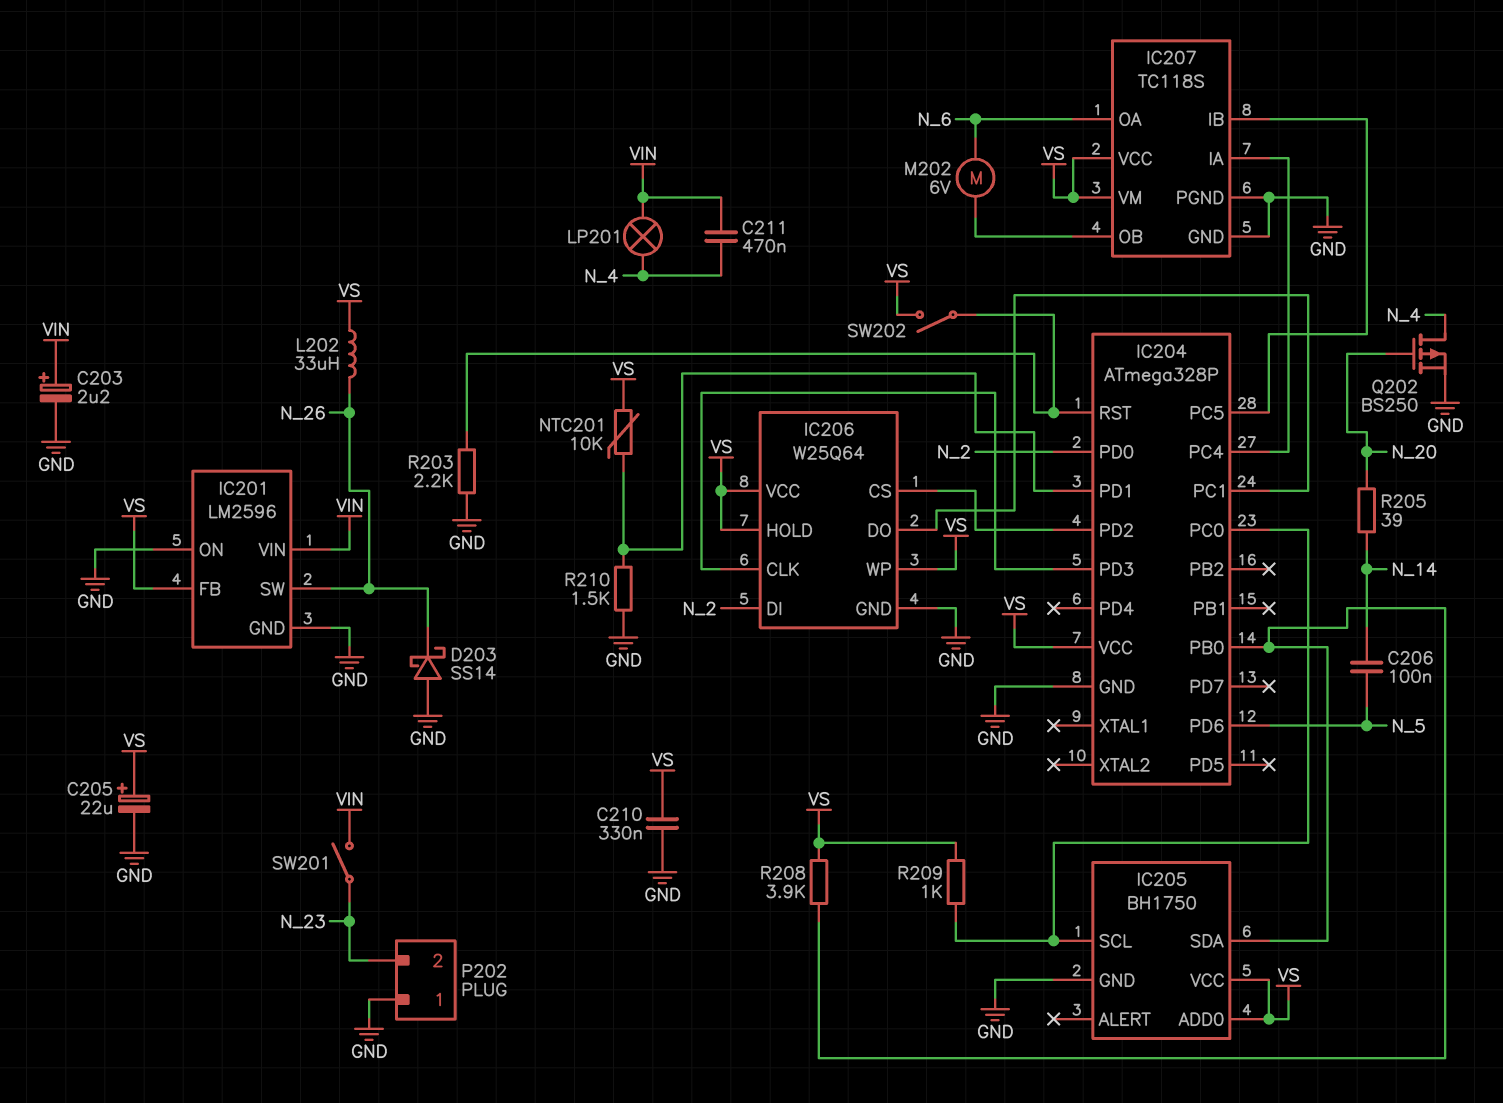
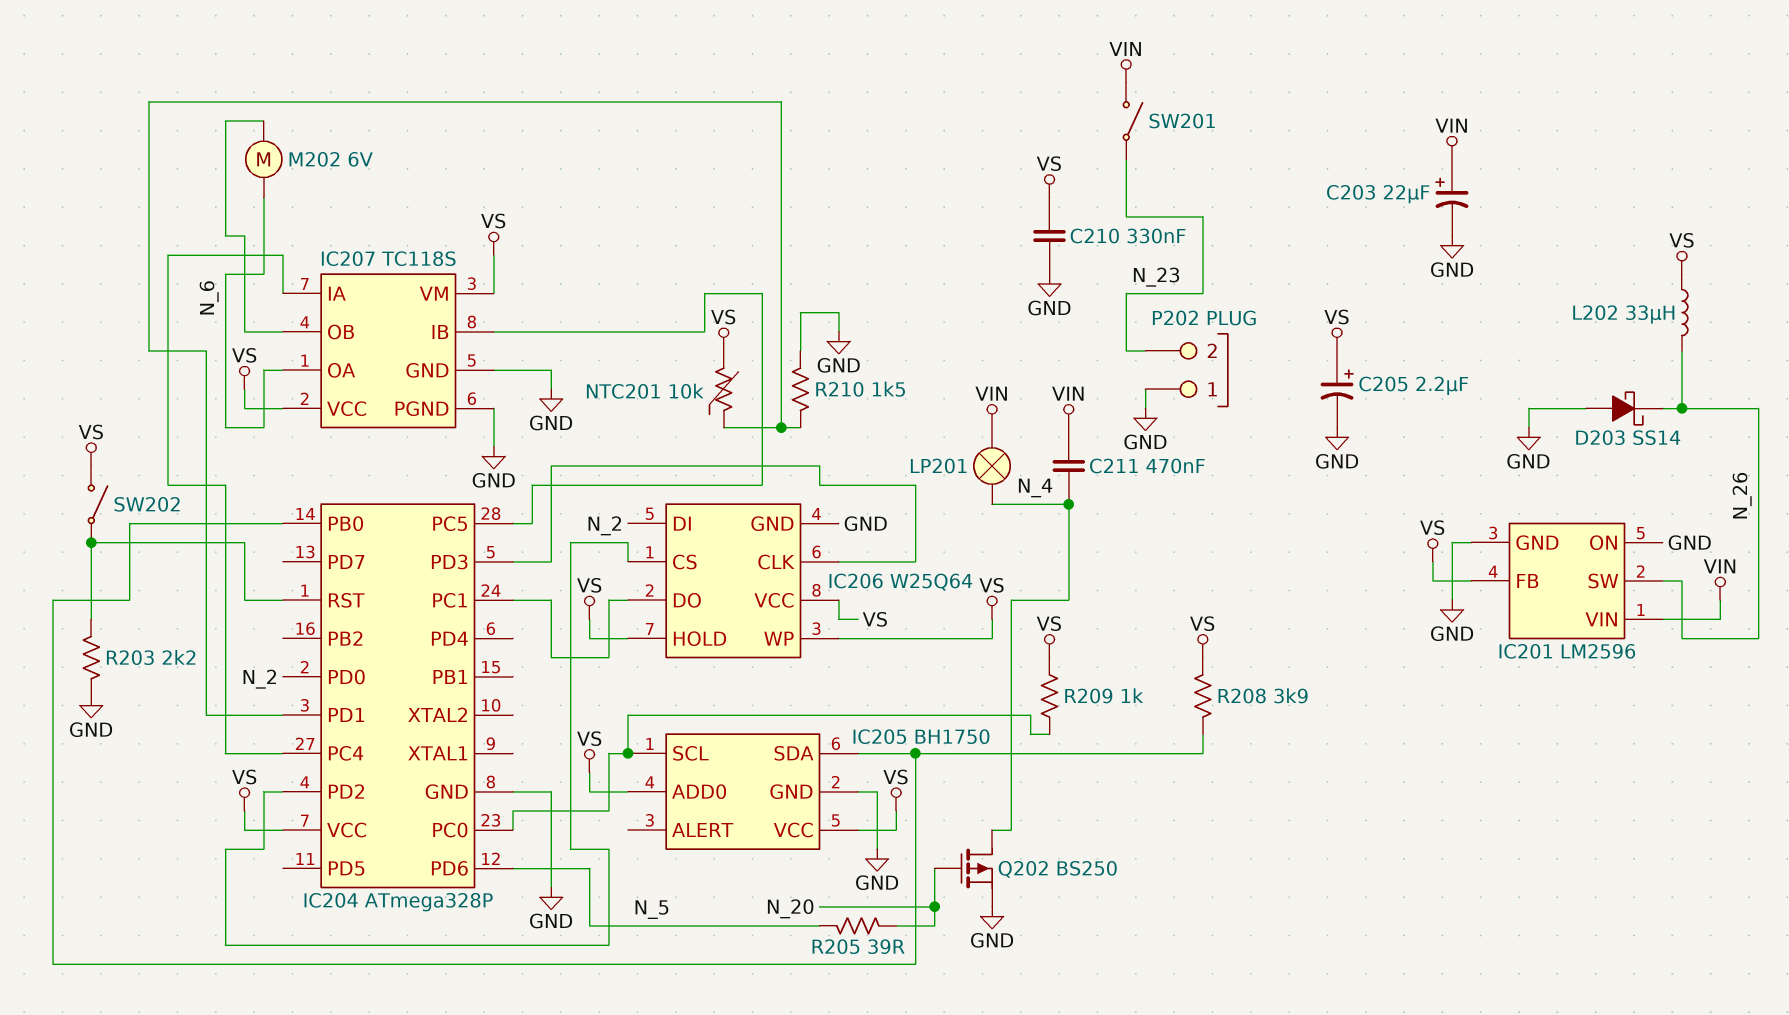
C203: 2.2uF (plus VIN, minus GND) -> 22uF (plus VIN, minus GND)
C205: 22uF (plus VS, minus GND) -> 2.2uF (plus VS, minus GND)
C206: 100nF (N_5, N_14) -> none
R205: 39 (N_14, N_20) -> 39 (N_5, N_20)

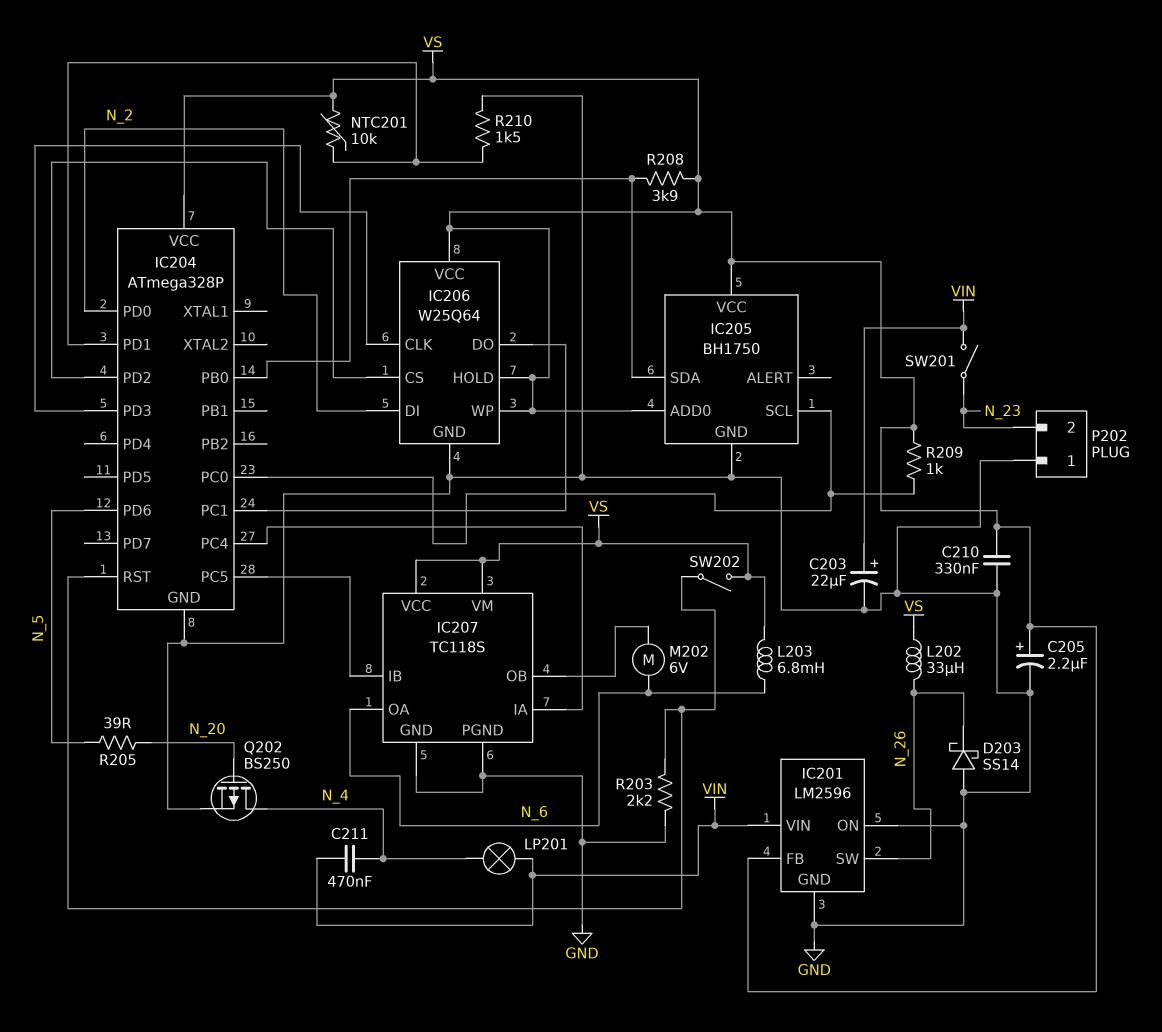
L203: none -> 6.8mH (N_6, VS)

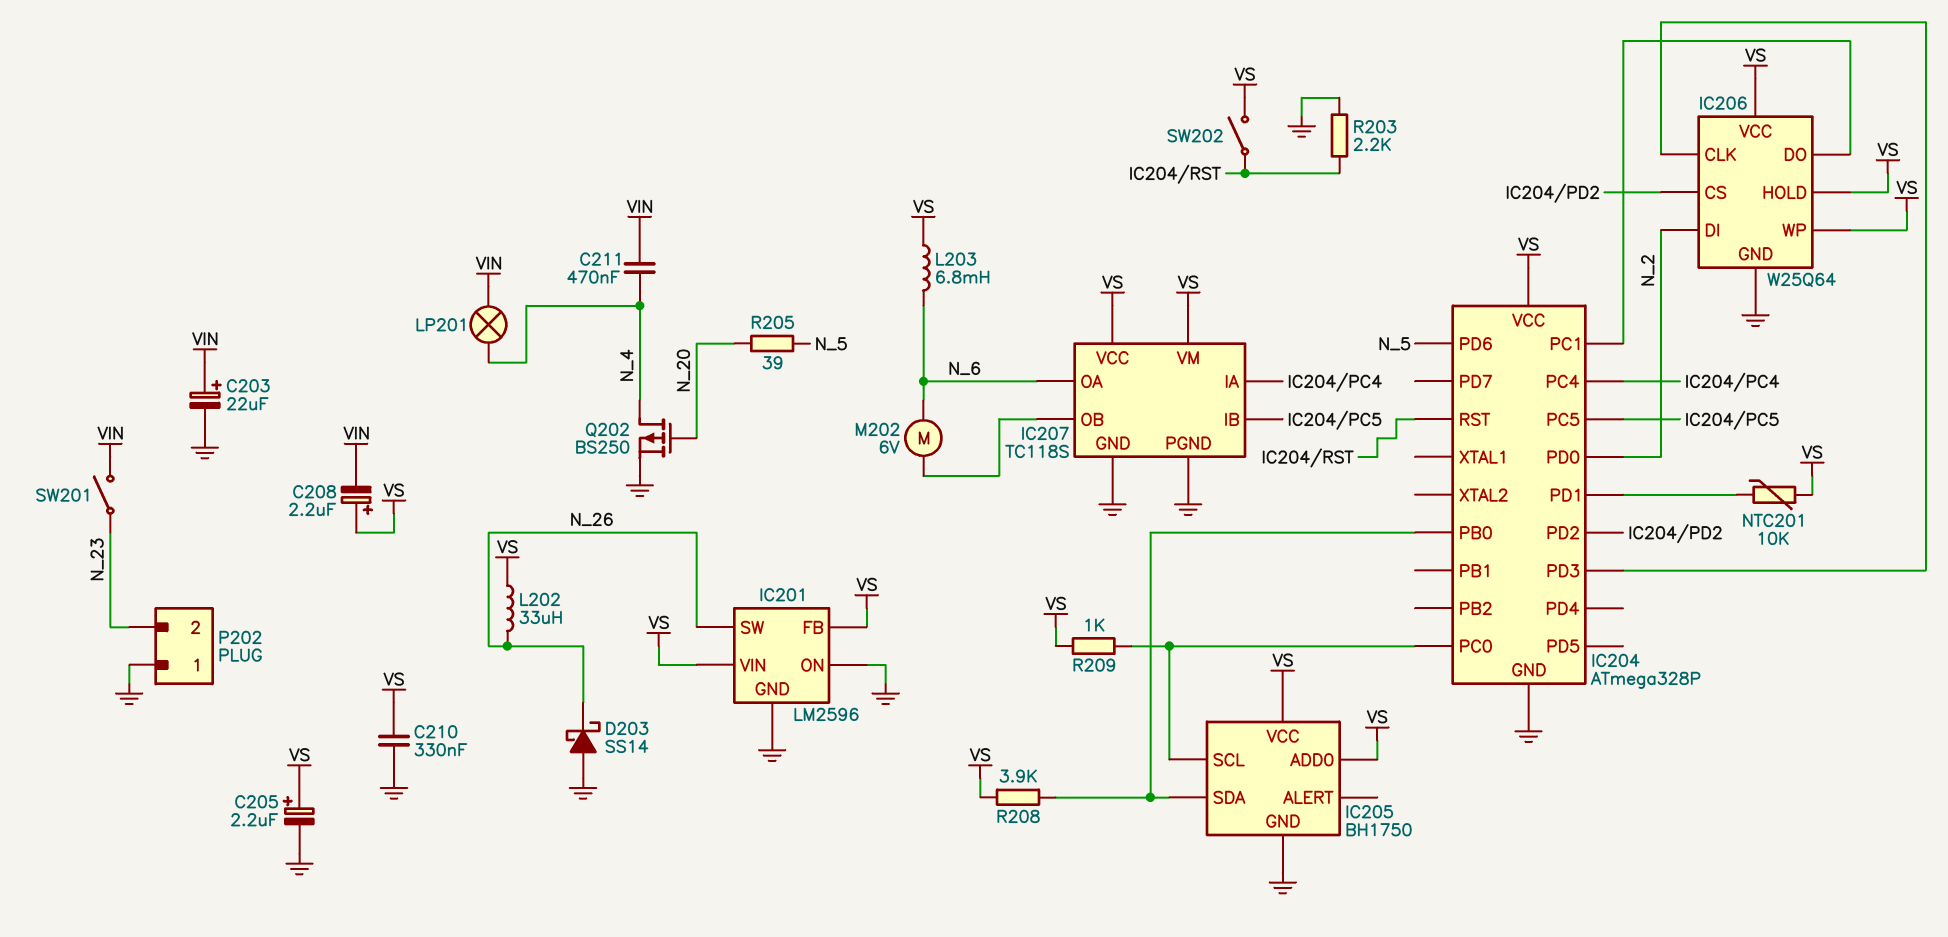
C208: none -> 2.2uF (plus VS, minus VIN)
IC201 pin VIN: VIN -> VS
R210: 1.5k (GND, IC204/PD1) -> none

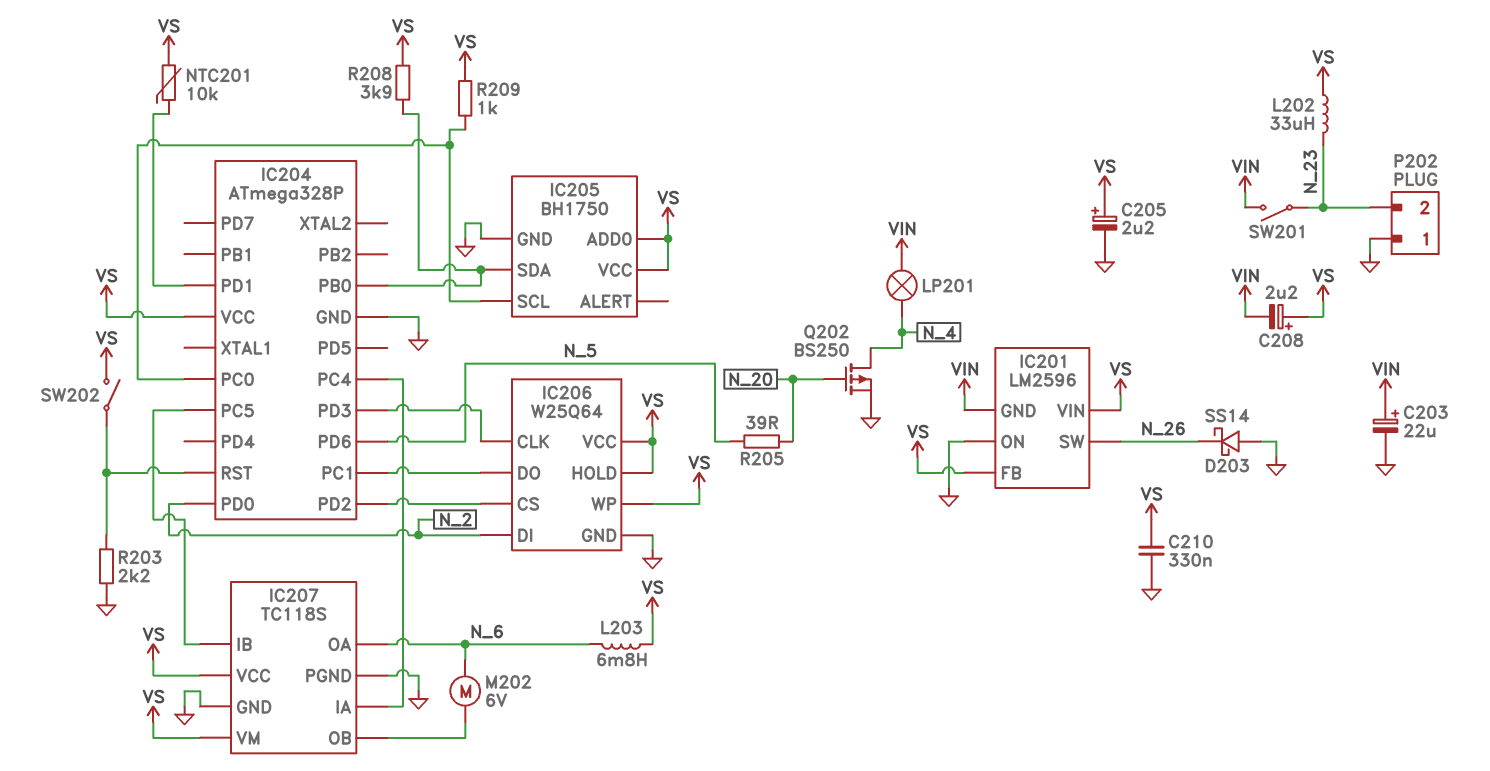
C211: 470nF (N_4, VIN) -> none
IC201 pin GND: GND -> VIN
L202: 33uH (N_26, VS) -> 33uH (N_23, VS)

